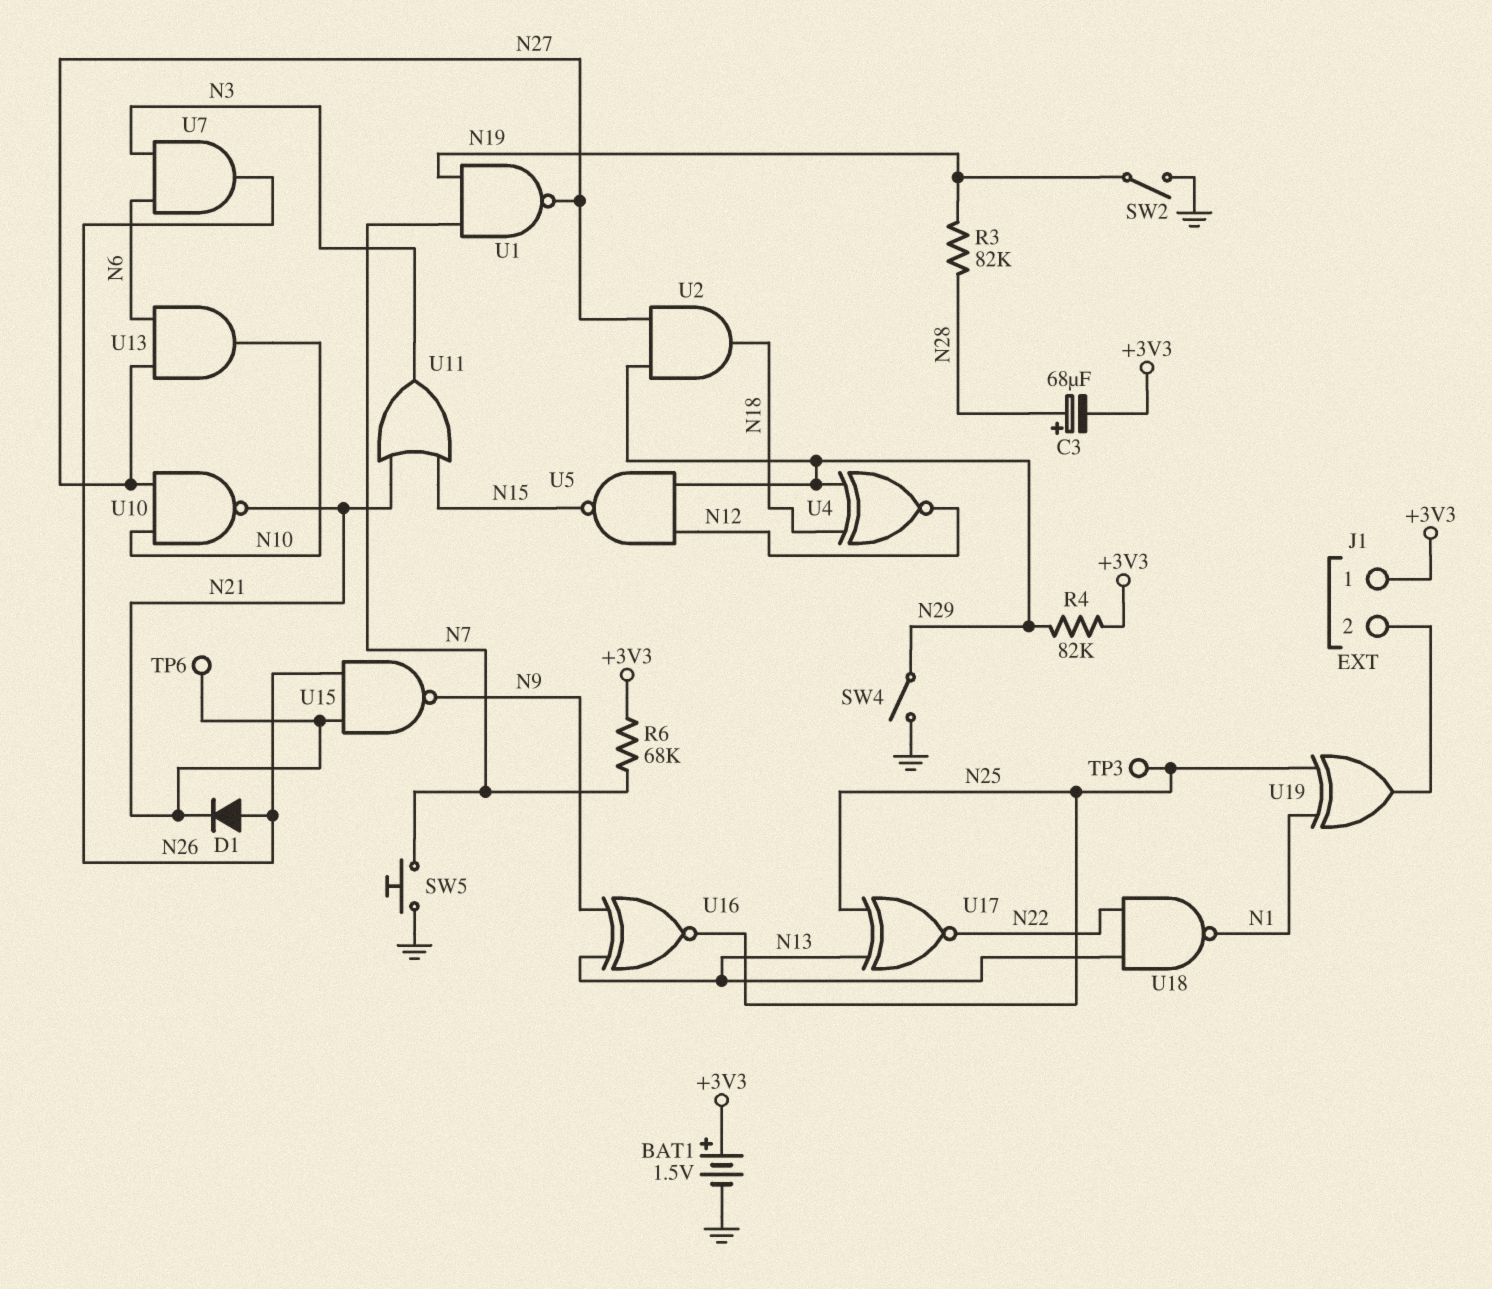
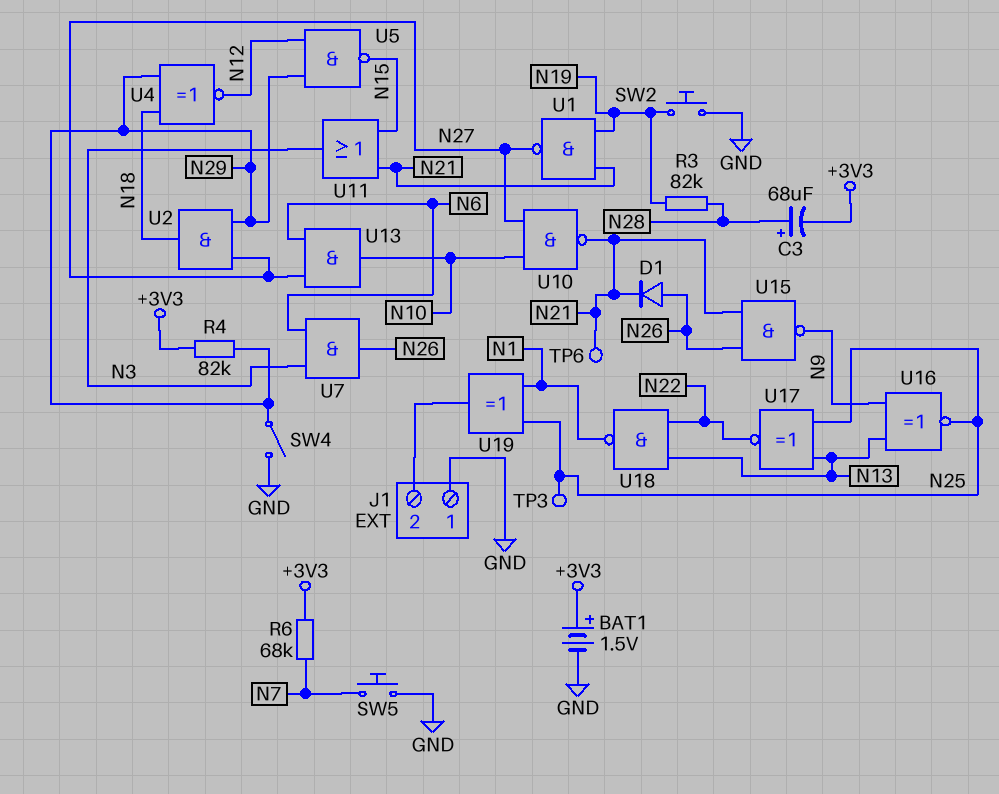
J1 pin 1: +3V3 -> GND
SW2: switch (GND, N19) -> button (GND, N19)
U1: NAND (in N7, in N19, out N27) -> NAND (in N19, in N21, out N27)

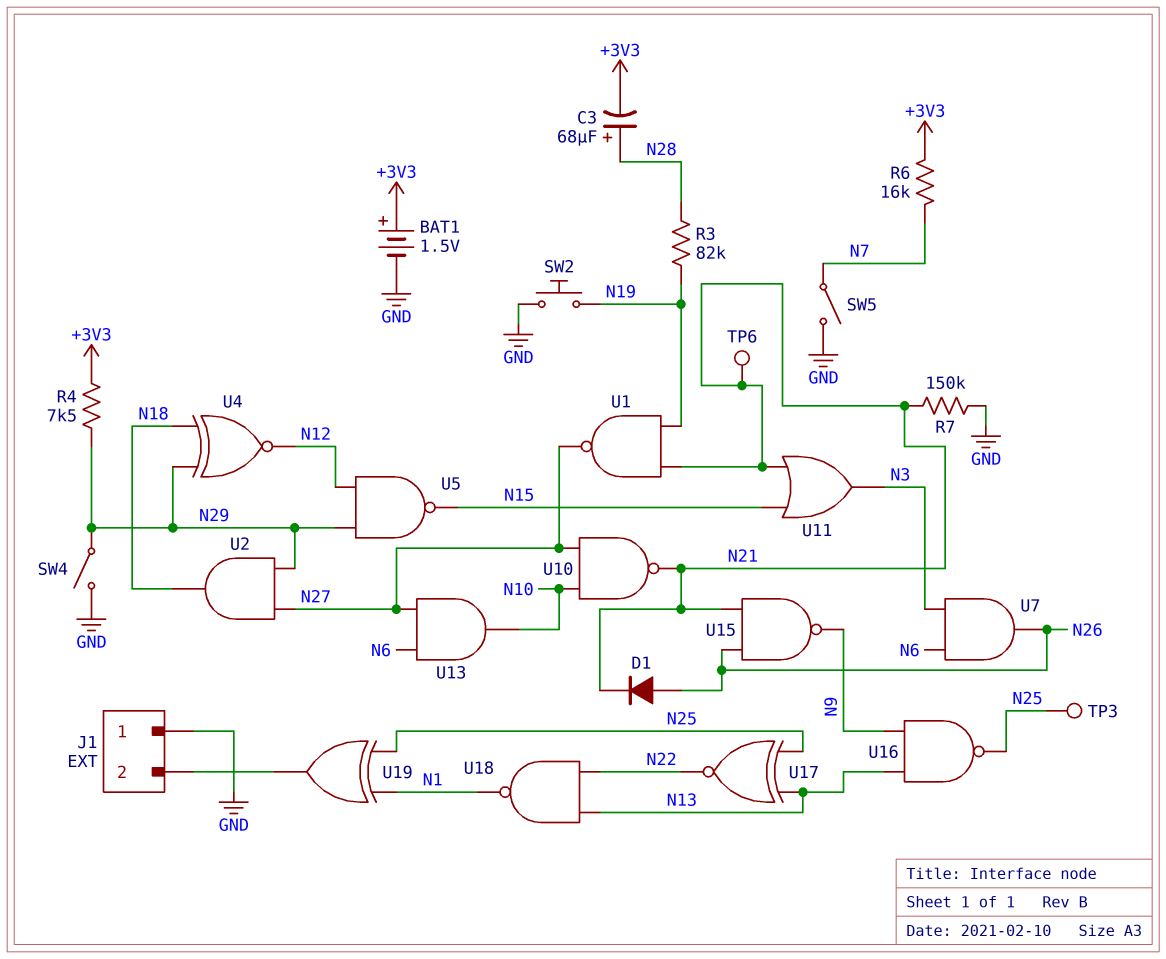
R4: 82k (+3V3, N29) -> 7.5k (+3V3, N29)
R6: 68k (+3V3, N7) -> 16k (+3V3, N7)
R7: none -> 150k (GND, N21)
SW5: button (GND, N7) -> switch (GND, N7)
U16: XNOR (in N9, in N13, out N25) -> NAND (in N9, in N13, out N25)

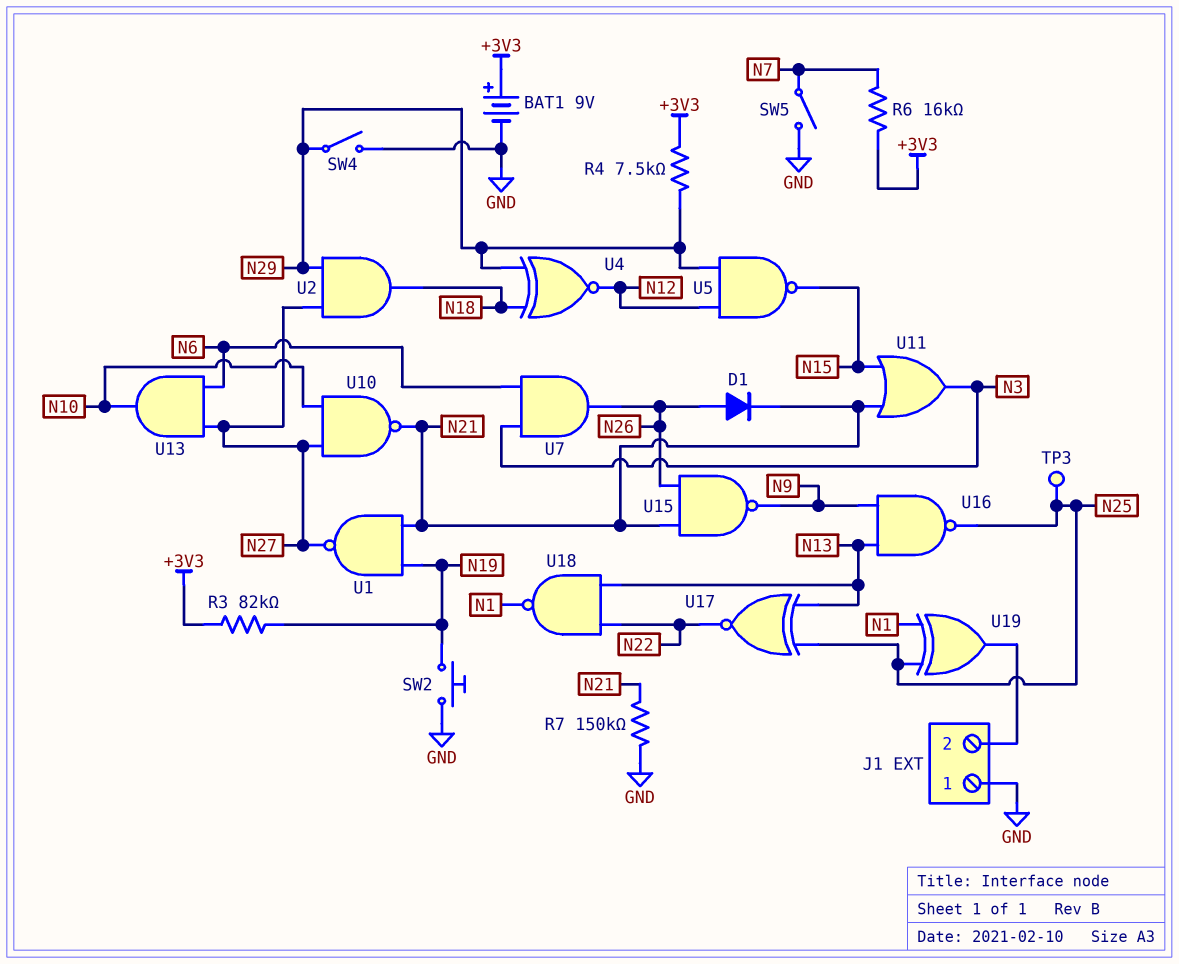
BAT1: 1.5V (plus +3V3, minus GND) -> 9V (plus +3V3, minus GND)
C3: 68uF (plus N28, minus +3V3) -> none
R3: 82k (N19, N28) -> 82k (+3V3, N19)
TP6: test point (N21) -> none

